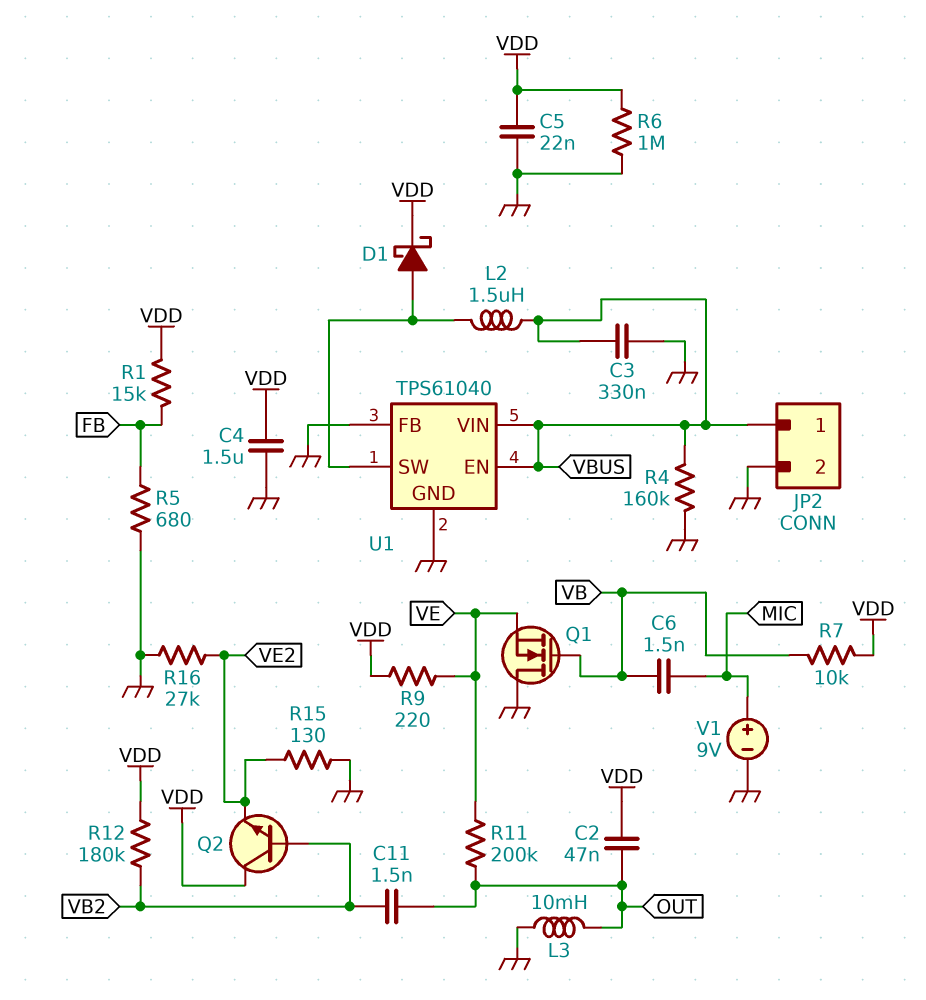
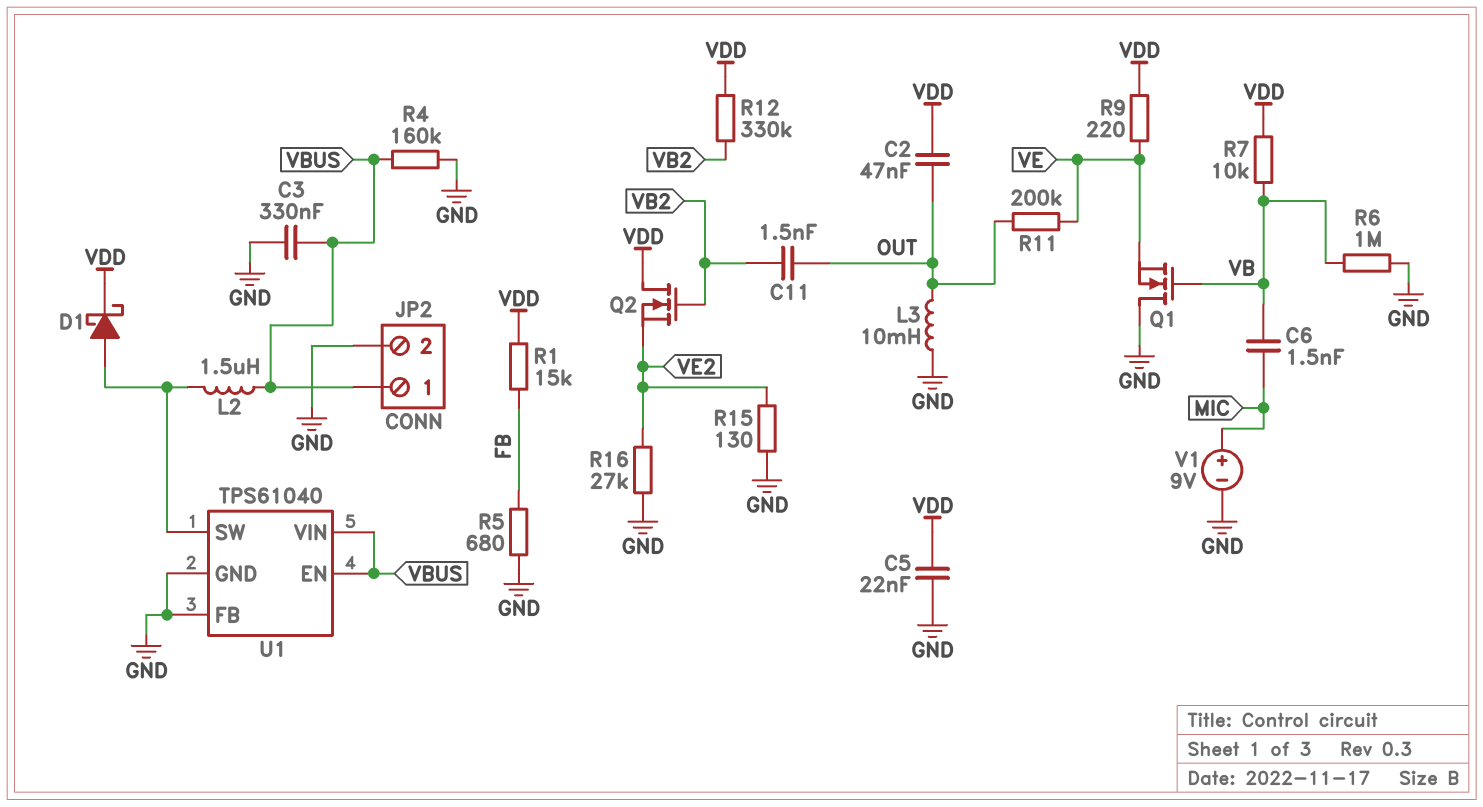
C4: 1.5uF (GND, VDD) -> none
Q2: NPN (B VB2, C VDD, E VE2) -> NMOS (G VB2, D VDD, S VE2)
R6: 1M (GND, VDD) -> 1M (GND, VB)
R12: 180k (VB2, VDD) -> 330k (VB2, VDD)

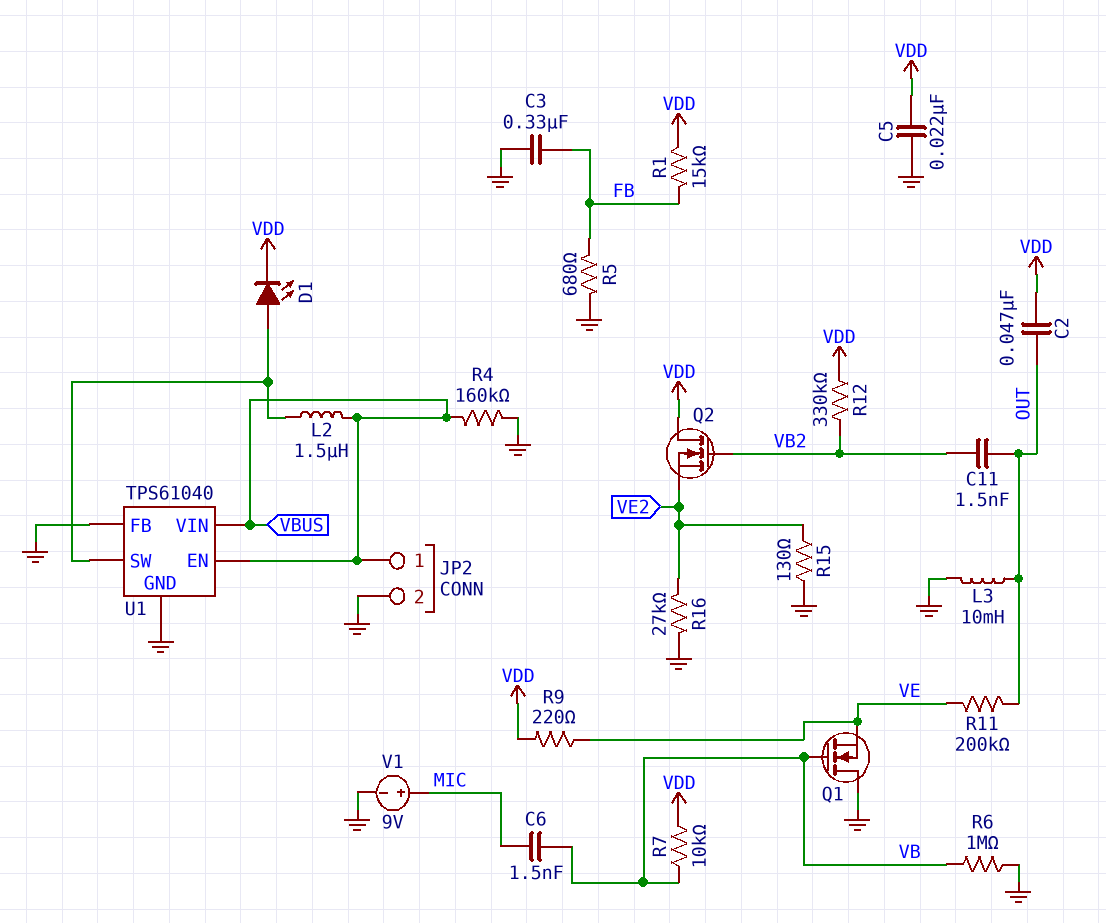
C3: 330nF (GND, VBUS) -> 330nF (FB, GND)
D1: schottky (A U1/SW, K VDD) -> LED (A U1/SW, K VDD)

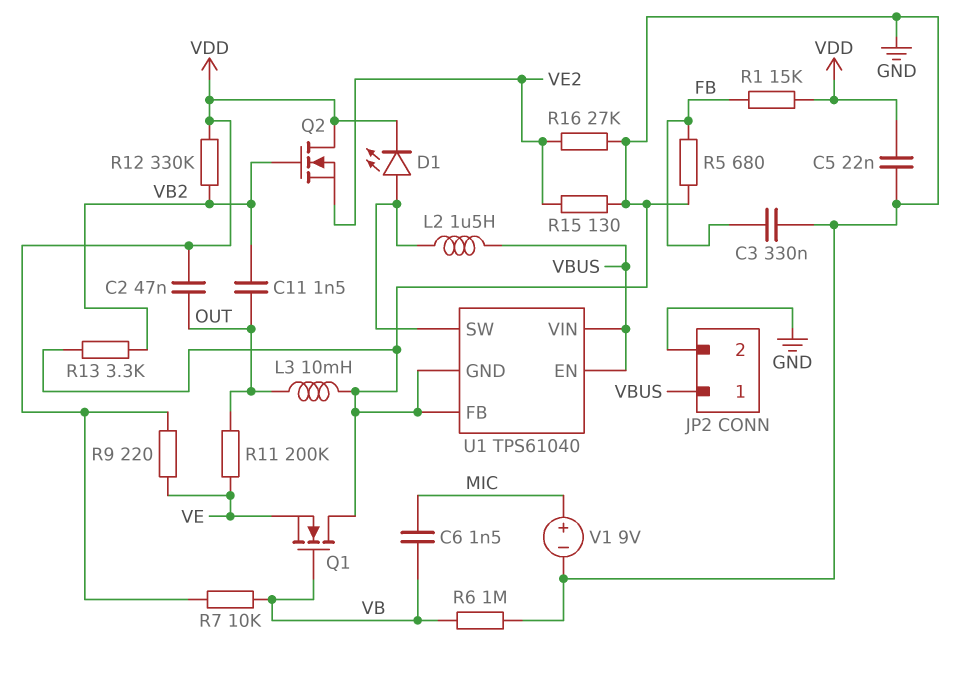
R4: 160k (GND, VBUS) -> none
R13: none -> 3.3k (GND, VB2)

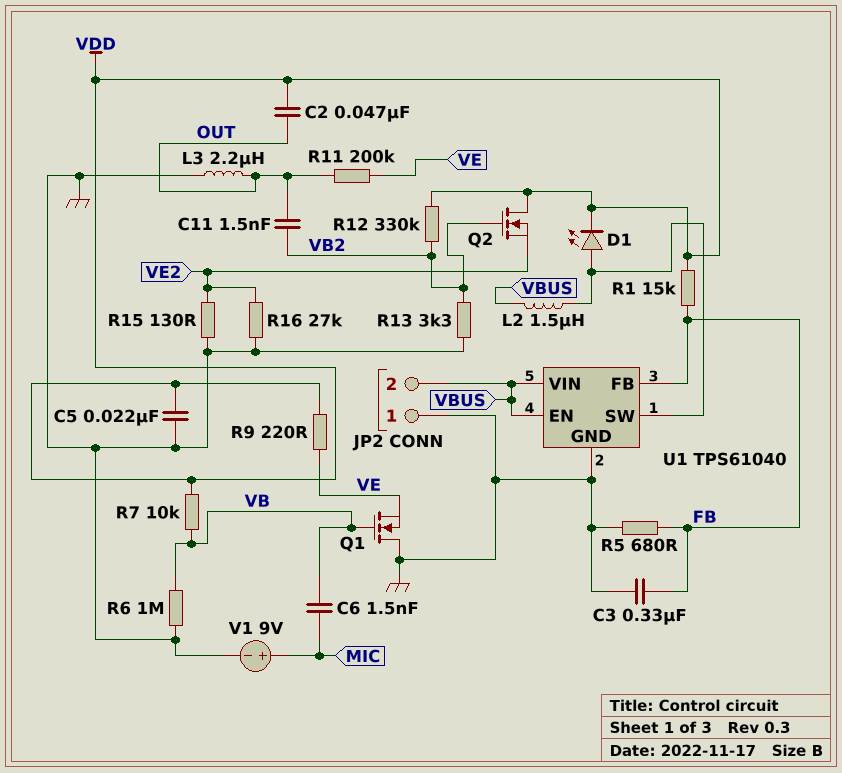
JP2 pin 1: VBUS -> GND
JP2 pin 2: GND -> VBUS
L3: 10mH (GND, OUT) -> 2.2uH (GND, OUT)
U1 pin FB: GND -> FB

